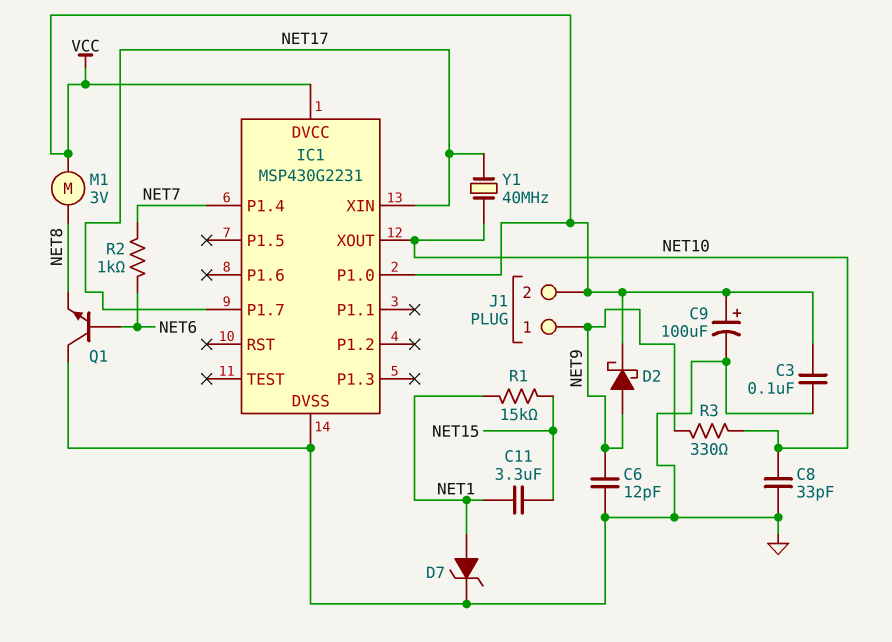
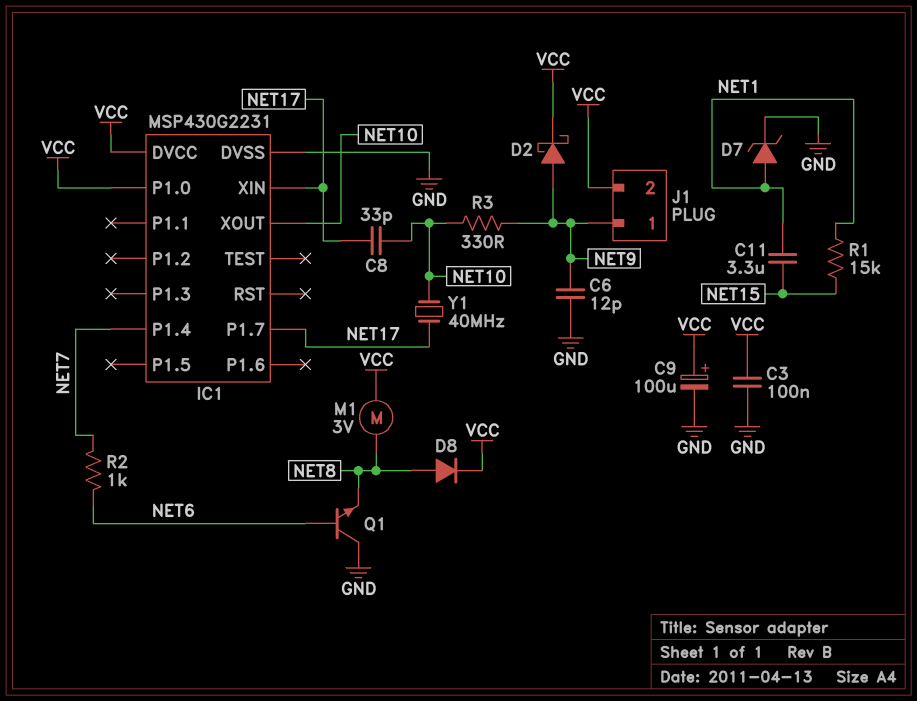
C8: 33pF (GND, NET10) -> 33pF (NET10, NET17)
D8: none -> diode (A NET8, K VCC)

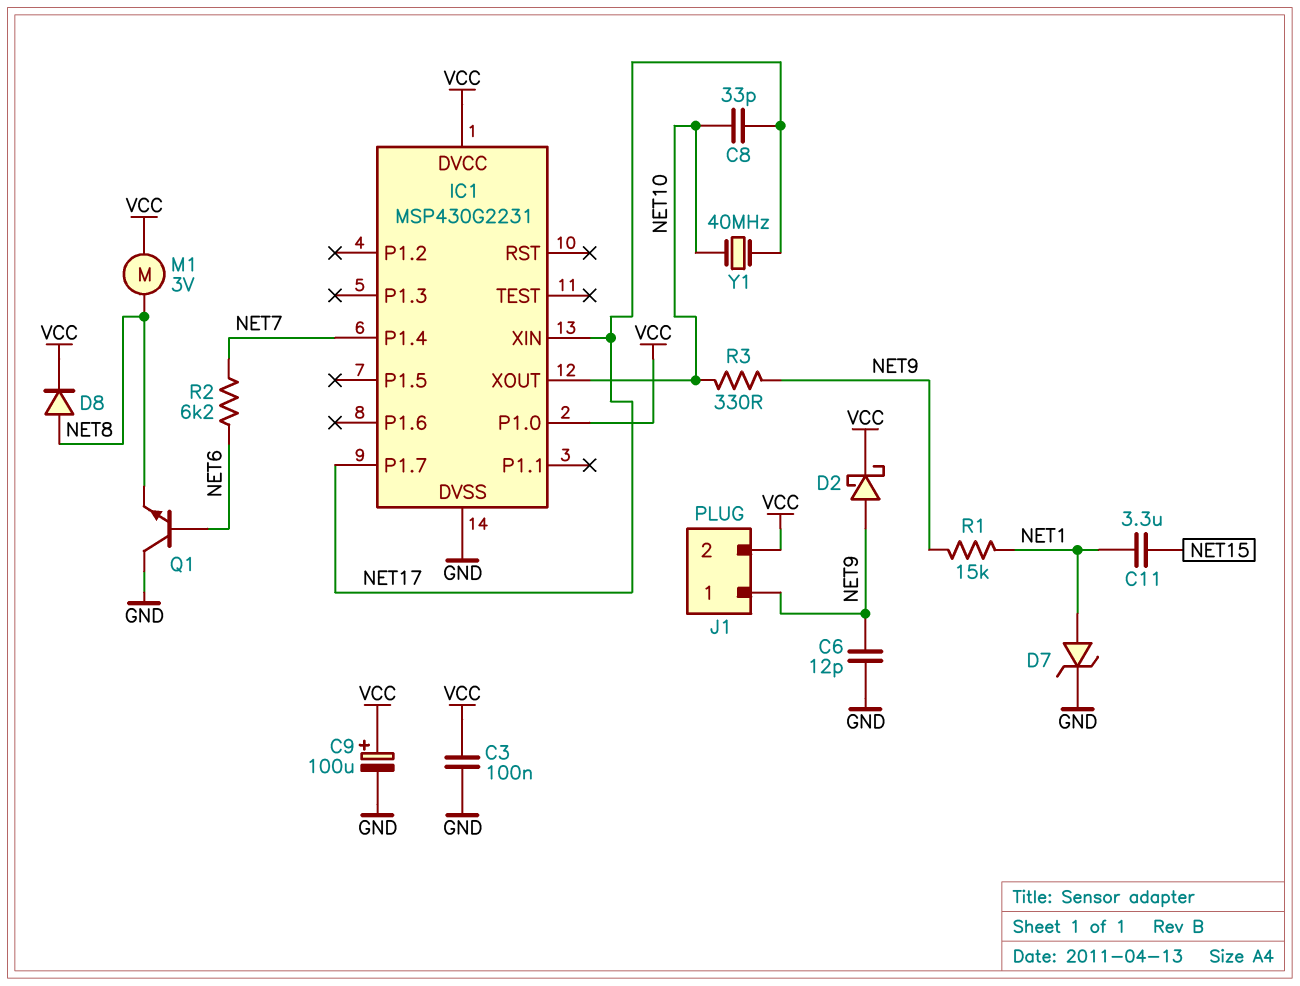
R1: 15k (NET1, NET15) -> 15k (NET1, NET9)
R2: 1k (NET6, NET7) -> 6.2k (NET6, NET7)

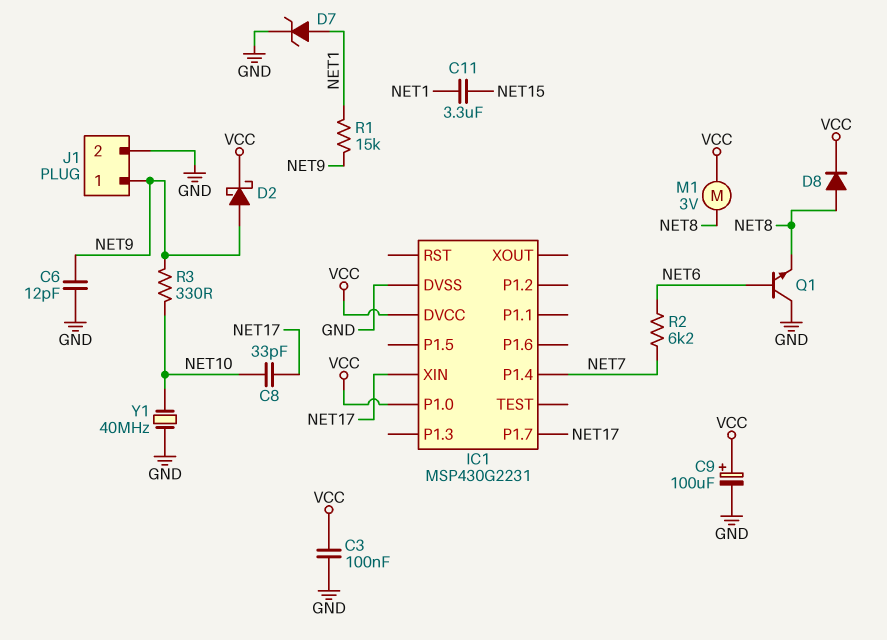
IC1 pin XOUT: NET10 -> none
J1 pin 2: VCC -> GND
Y1: 40MHz (NET10, NET17) -> 40MHz (GND, NET10)

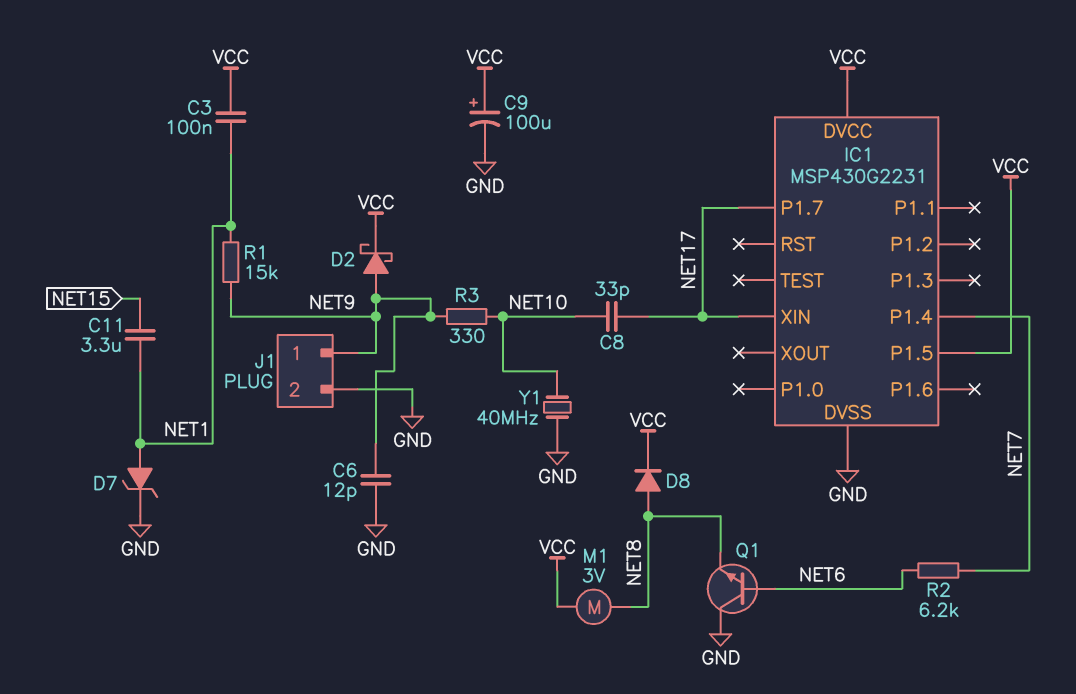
C3: 100nF (GND, VCC) -> 100nF (NET1, VCC)
IC1 pin P1.0: VCC -> none
IC1 pin P1.5: none -> VCC

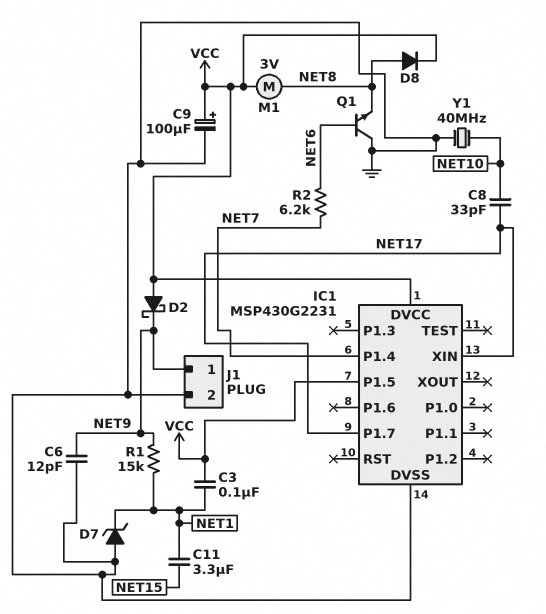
D2: schottky (A NET9, K VCC) -> schottky (A VCC, K NET9)
D7: zener (A NET1, K GND) -> zener (A GND, K NET1)
R3: 330 (NET9, NET10) -> none

